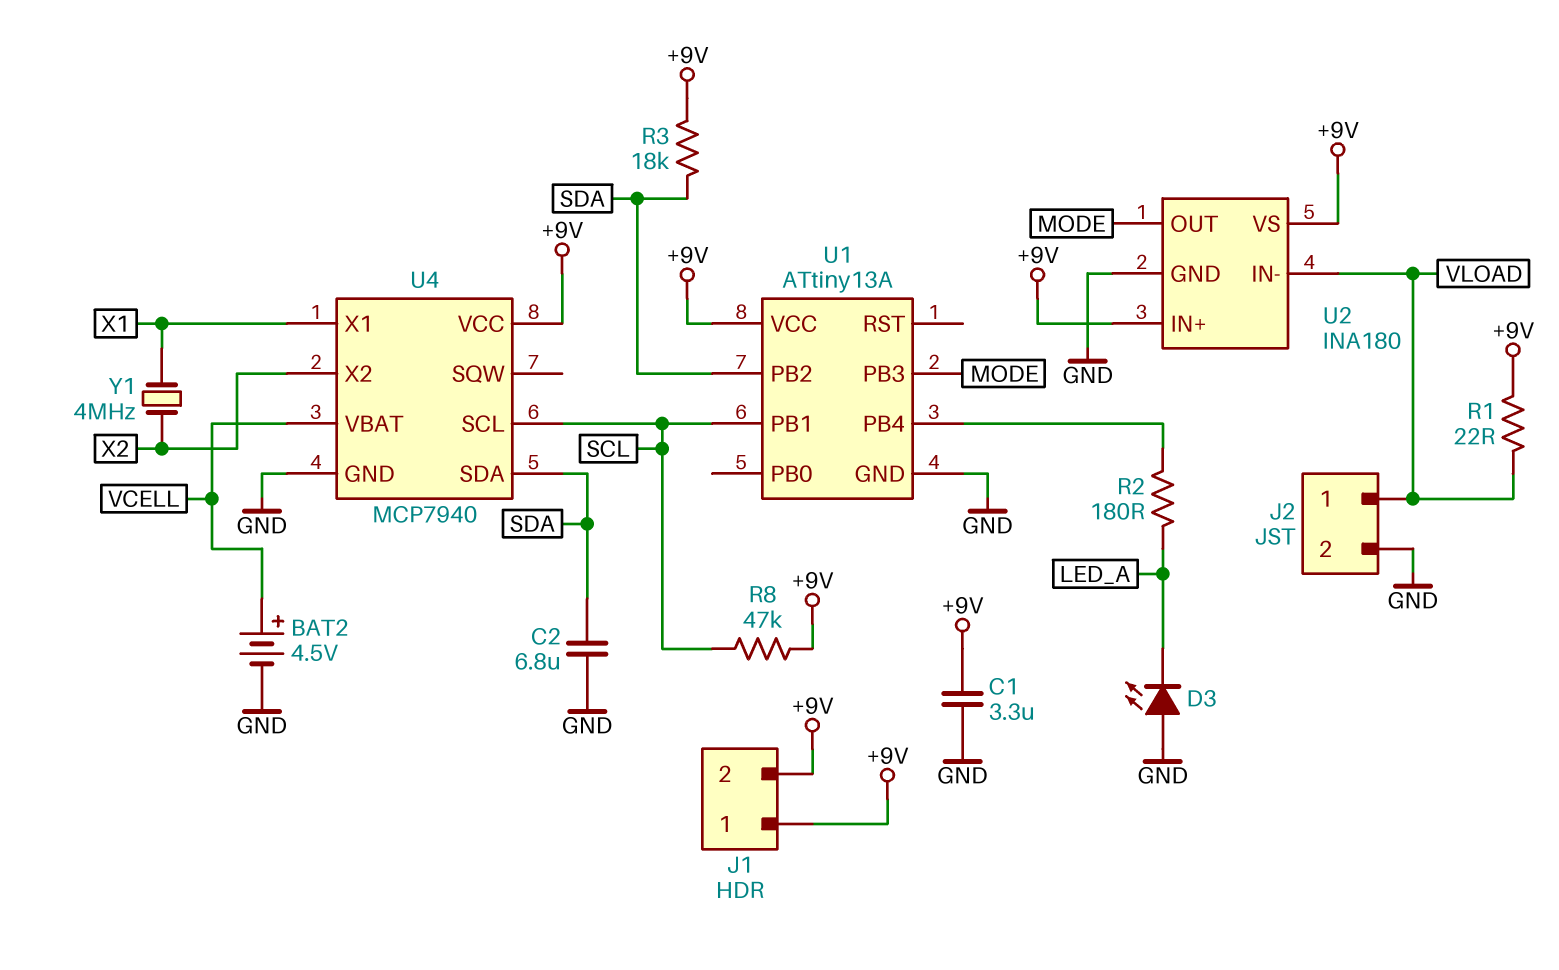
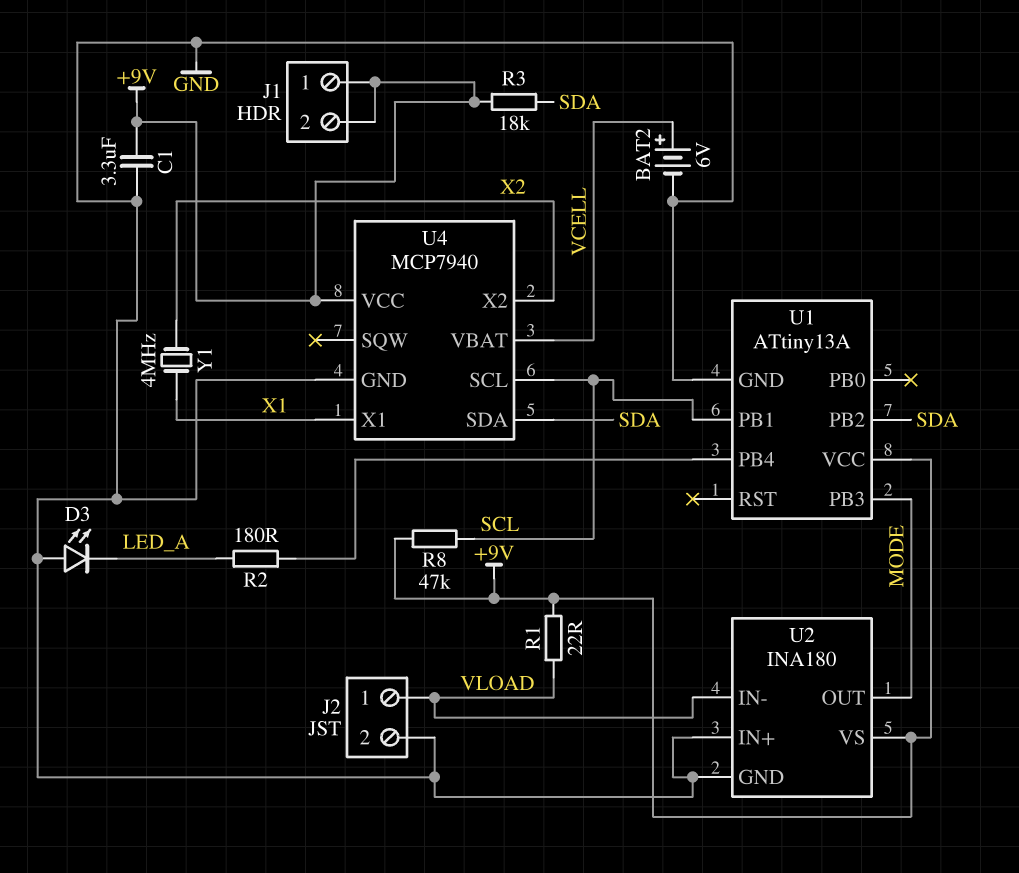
BAT2: 4.5V (plus VCELL, minus GND) -> 6V (plus VCELL, minus GND)
C2: 6.8uF (GND, SDA) -> none
U2 pin IN+: +9V -> GND

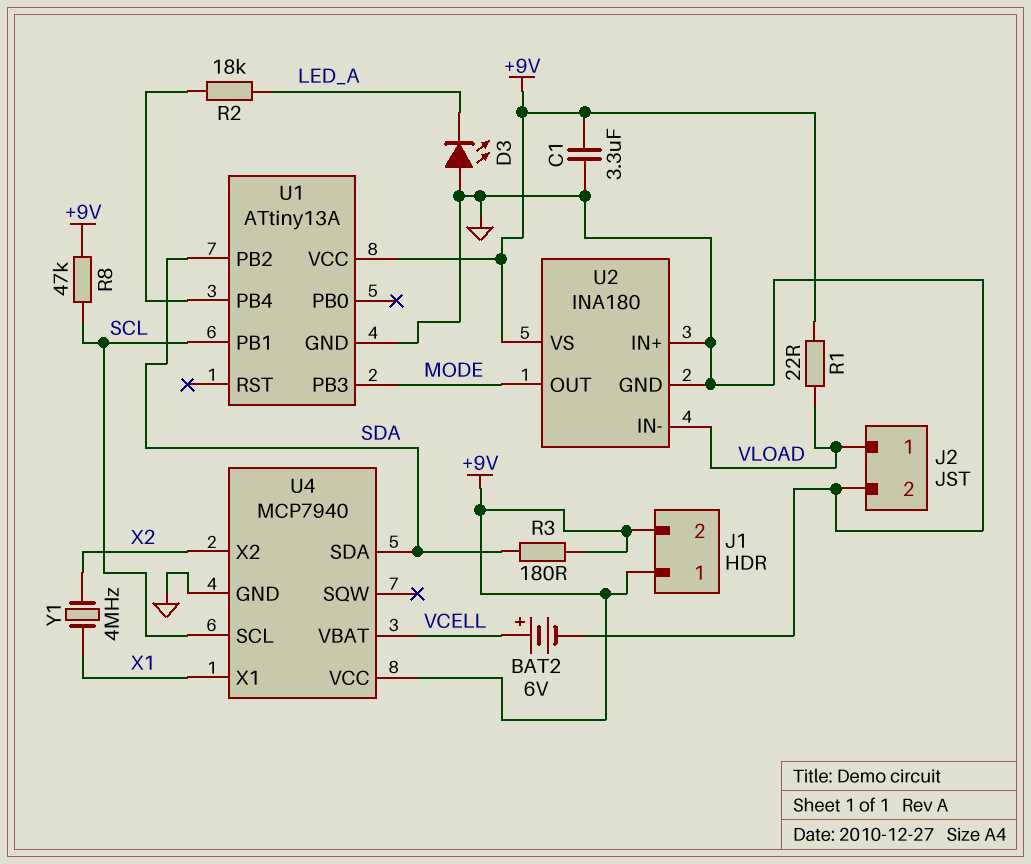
R2: 180 (LED_A, U1/PB4) -> 18k (LED_A, U1/PB4)
R3: 18k (+9V, SDA) -> 180 (+9V, SDA)

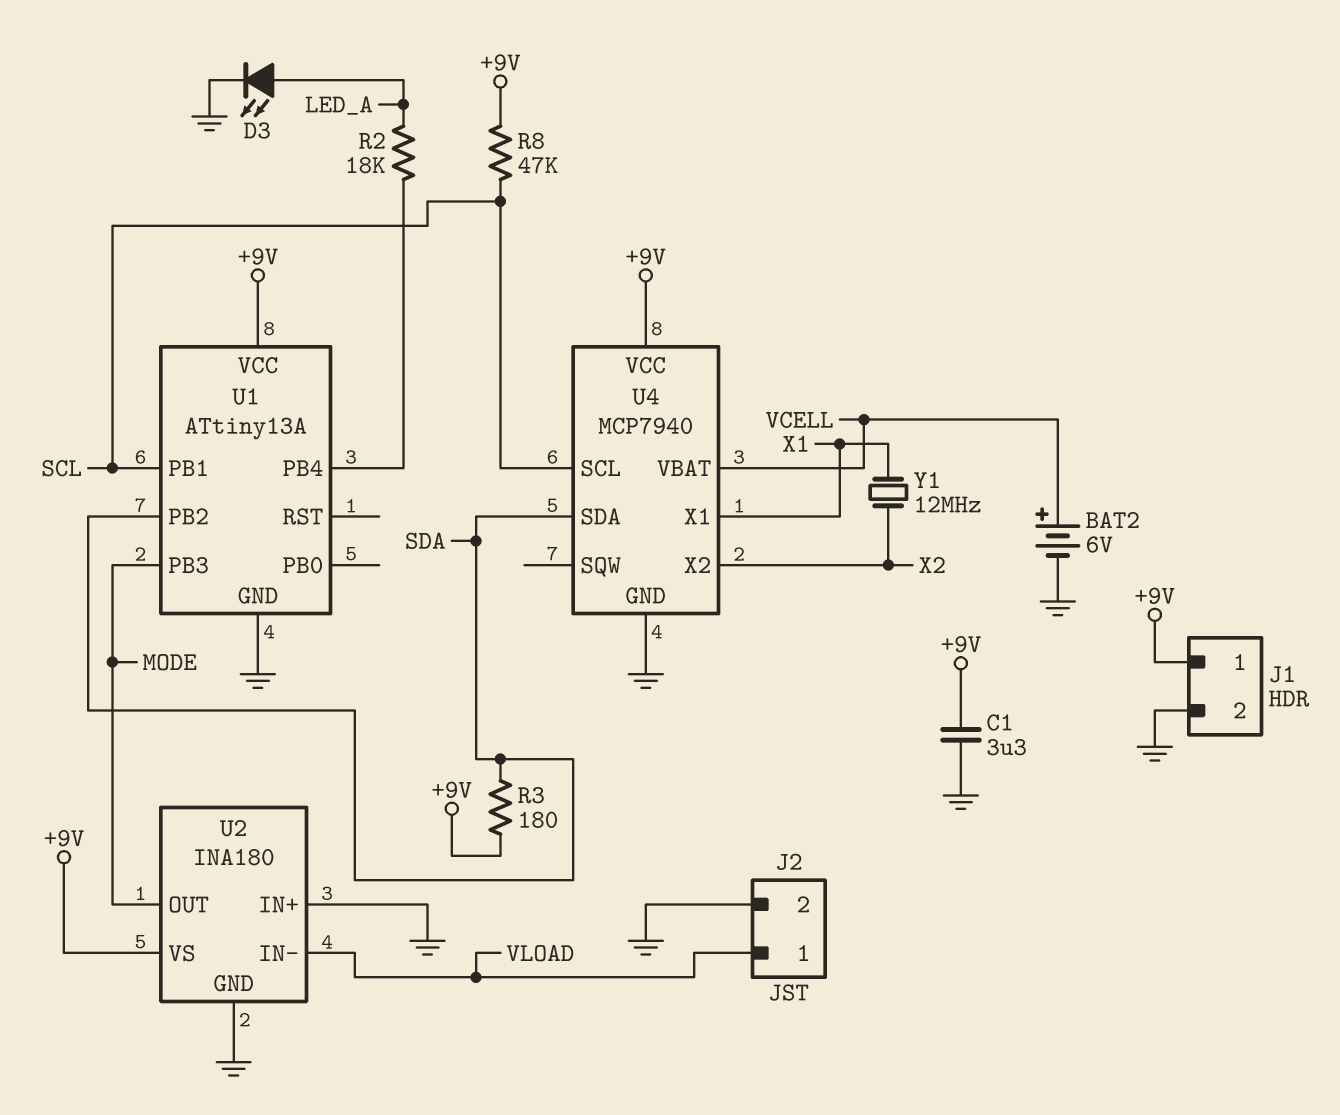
D3: LED (A GND, K LED_A) -> LED (A LED_A, K GND)
J1 pin 2: +9V -> GND
R1: 22 (+9V, VLOAD) -> none
Y1: 4MHz (X1, X2) -> 12MHz (X1, X2)

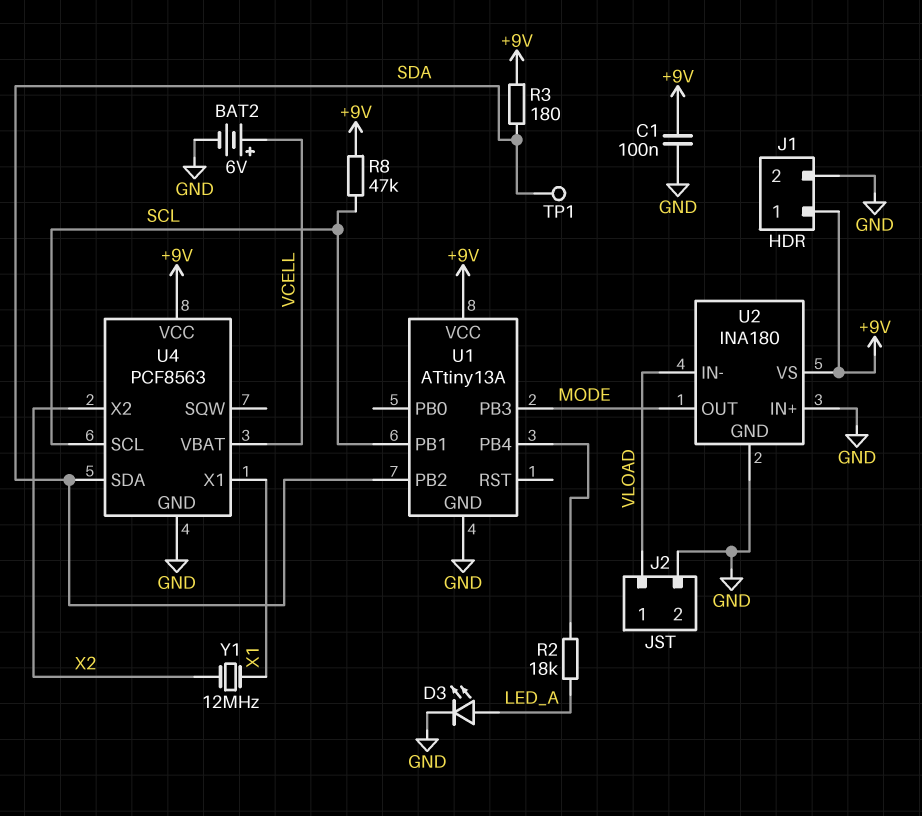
C1: 3.3uF (+9V, GND) -> 100nF (+9V, GND)
TP1: none -> test point (SDA)
U4: MCP7940 -> PCF8563

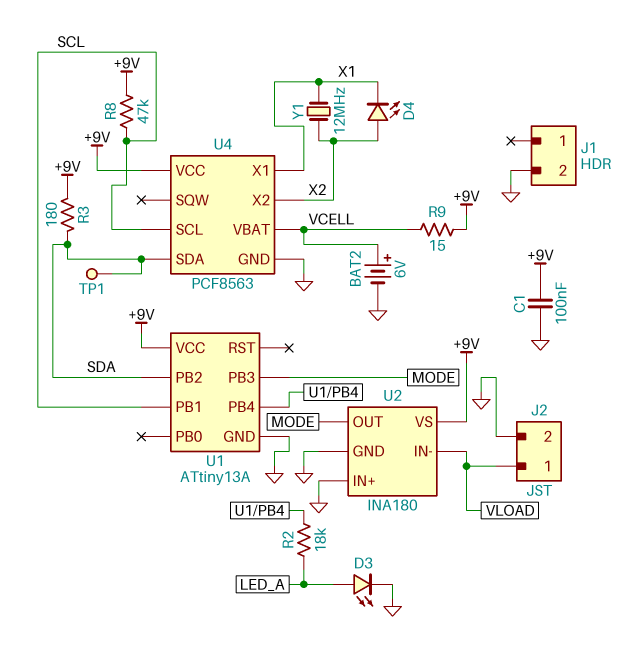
D4: none -> LED (A X2, K X1)
J1 pin 1: +9V -> none
R9: none -> 15 (+9V, VCELL)

